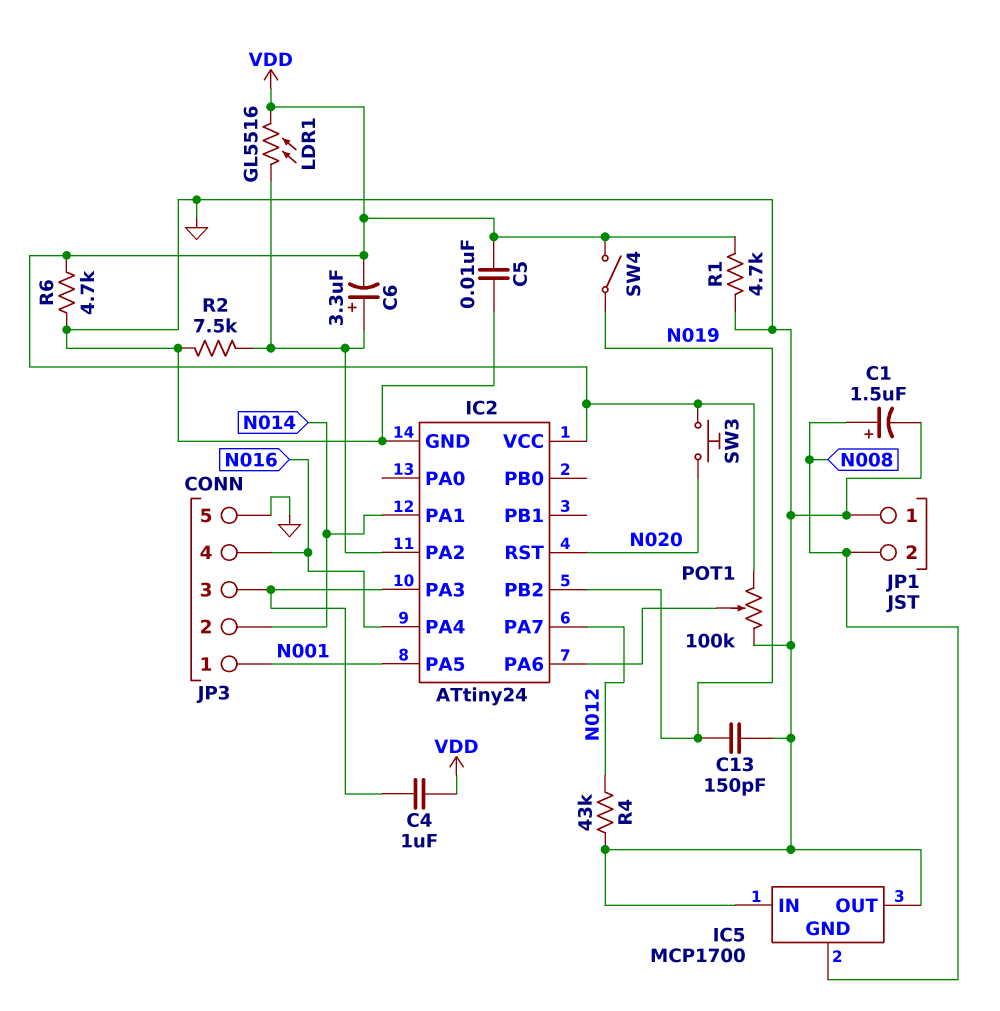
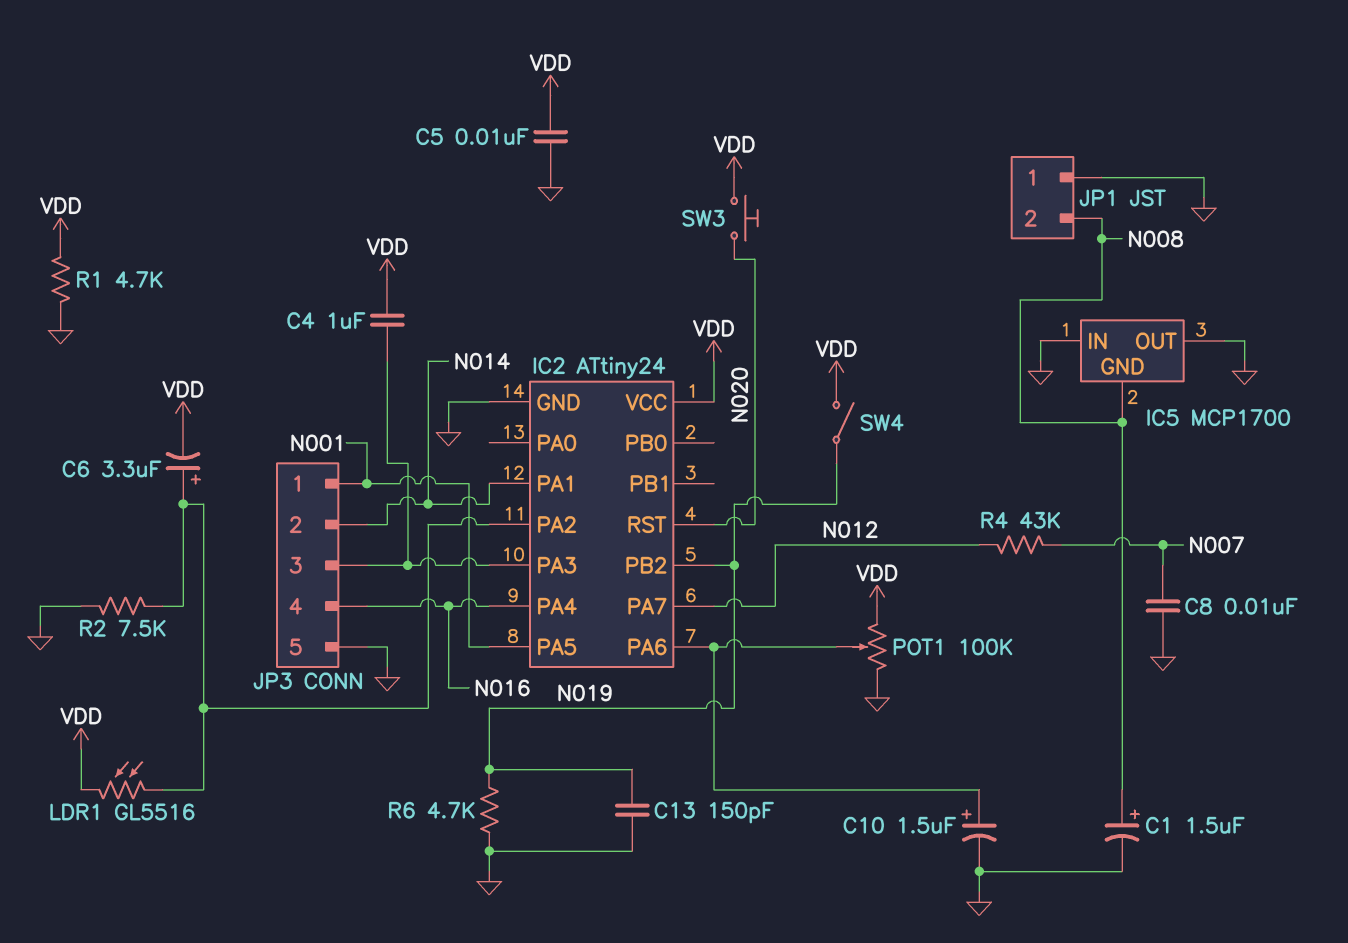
C8: none -> 10nF (GND, N007)
C10: none -> 1.5uF (plus IC2/PA6, minus GND)
R4: 43k (GND, N012) -> 43k (N007, N012)
R6: 4.7k (GND, VDD) -> 4.7k (GND, N019)

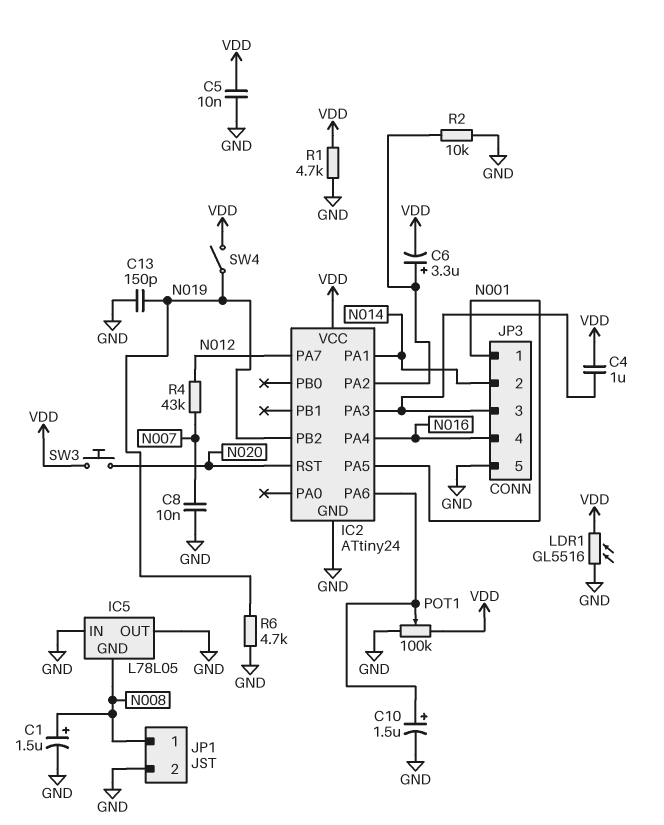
IC5: MCP1700 -> L78L05
JP1 pin 1: GND -> N008
JP1 pin 2: N008 -> GND
LDR1: GL5516 (IC2/PA2, VDD) -> GL5516 (GND, VDD)
R2: 7.5k (GND, IC2/PA2) -> 10k (GND, IC2/PA2)

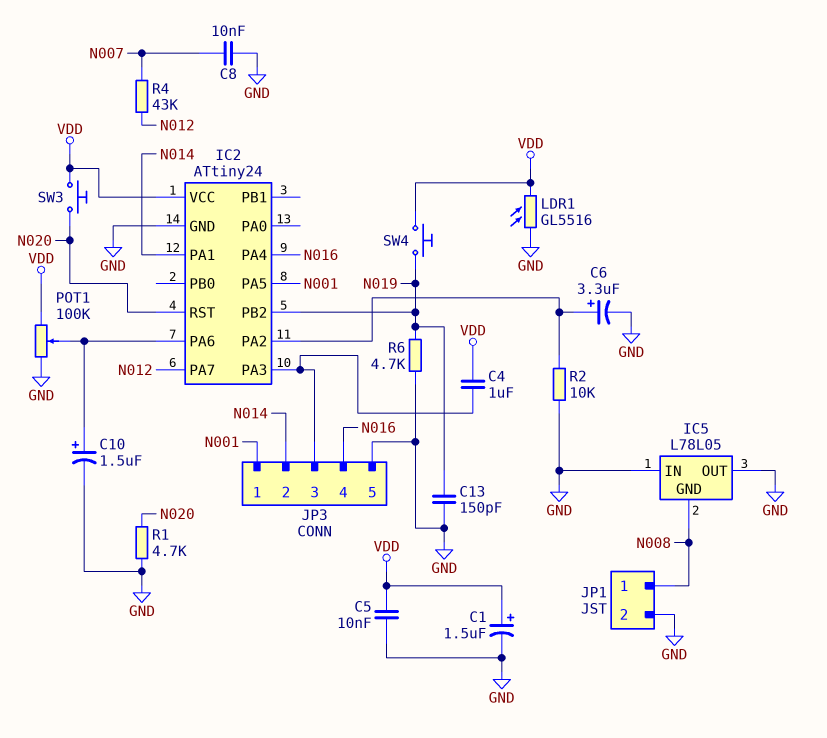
C1: 1.5uF (plus N008, minus GND) -> 1.5uF (plus VDD, minus GND)
C6: 3.3uF (plus IC2/PA2, minus VDD) -> 3.3uF (plus IC2/PA2, minus GND)
R1: 4.7k (GND, VDD) -> 4.7k (GND, N020)
SW4: switch (N019, VDD) -> button (N019, VDD)

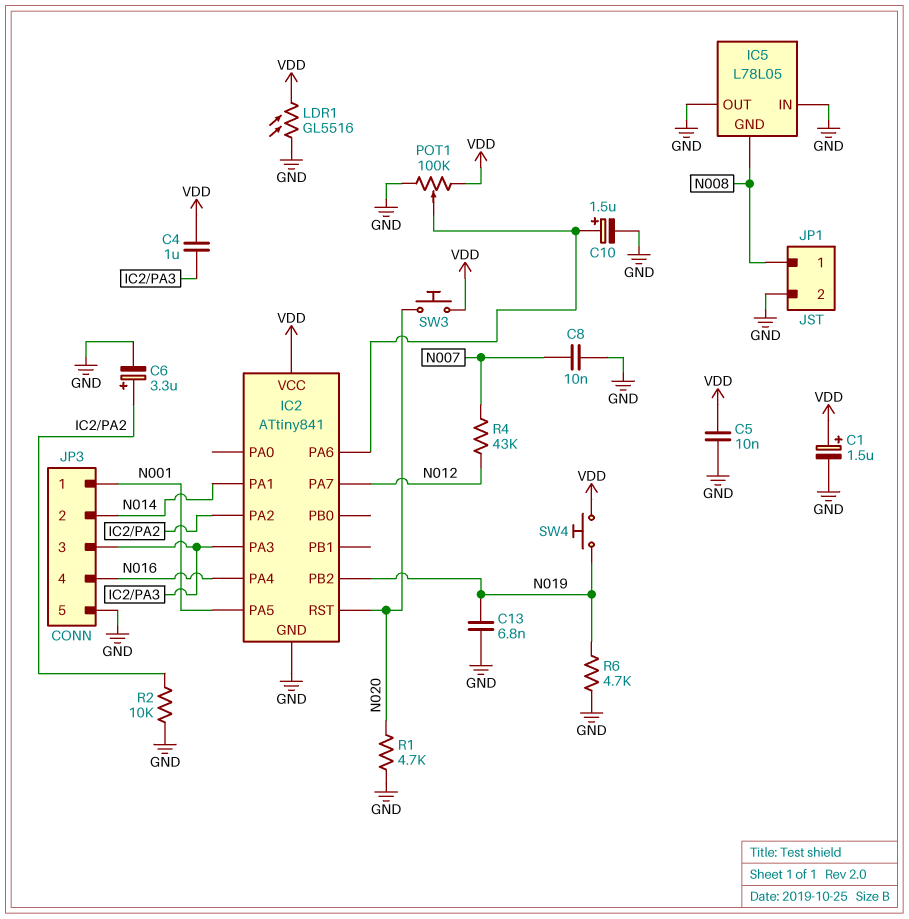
C13: 150pF (GND, N019) -> 6.8nF (GND, N019)
IC2: ATtiny24 -> ATtiny841

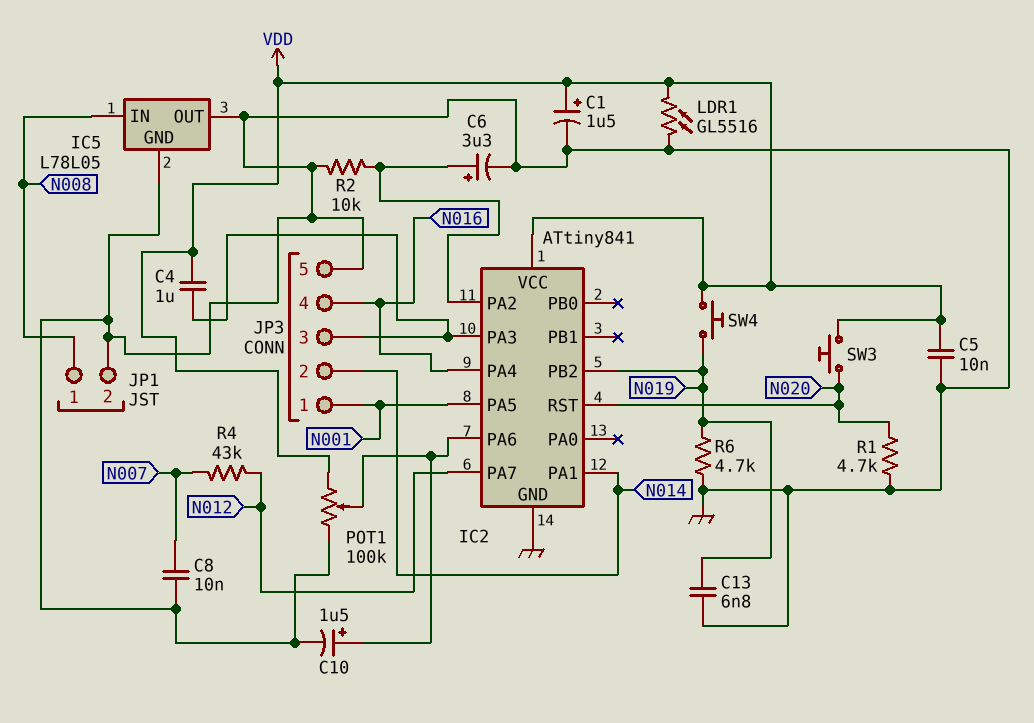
IC5 pin GND: N008 -> GND
IC5 pin IN: GND -> N008

